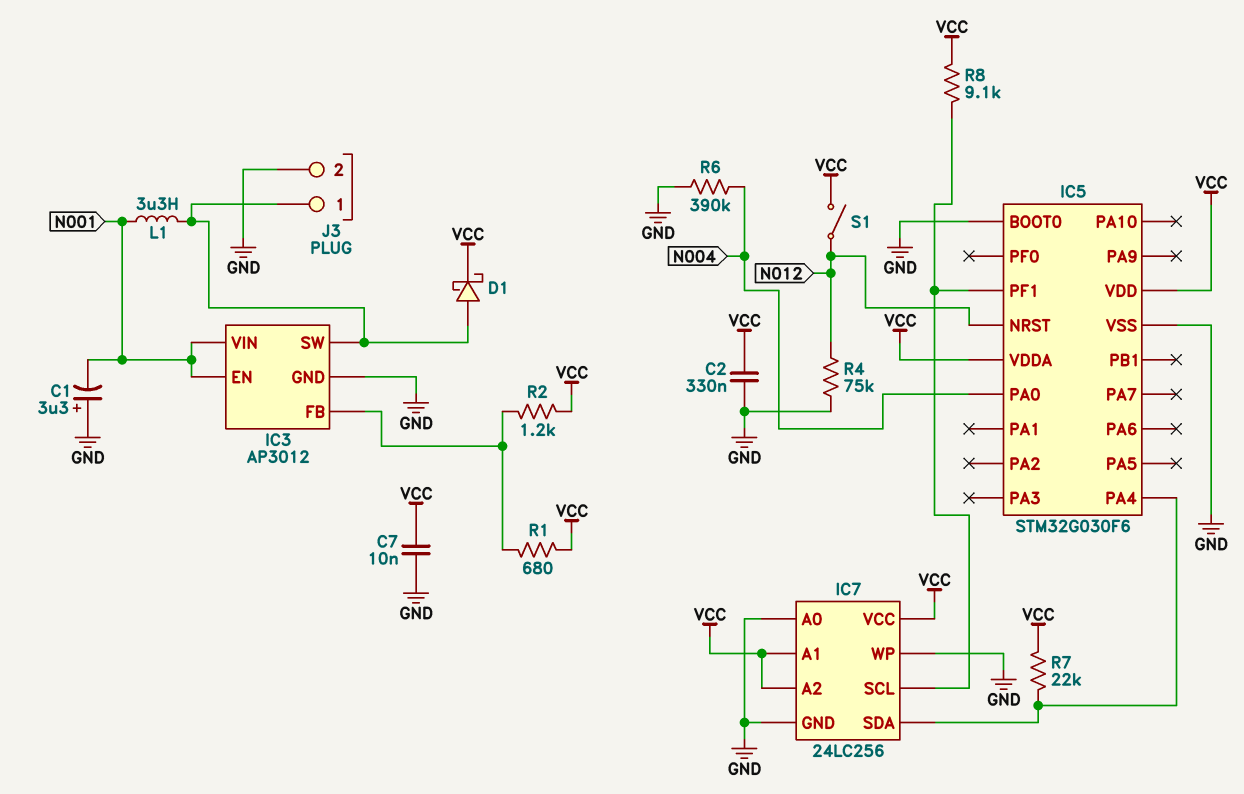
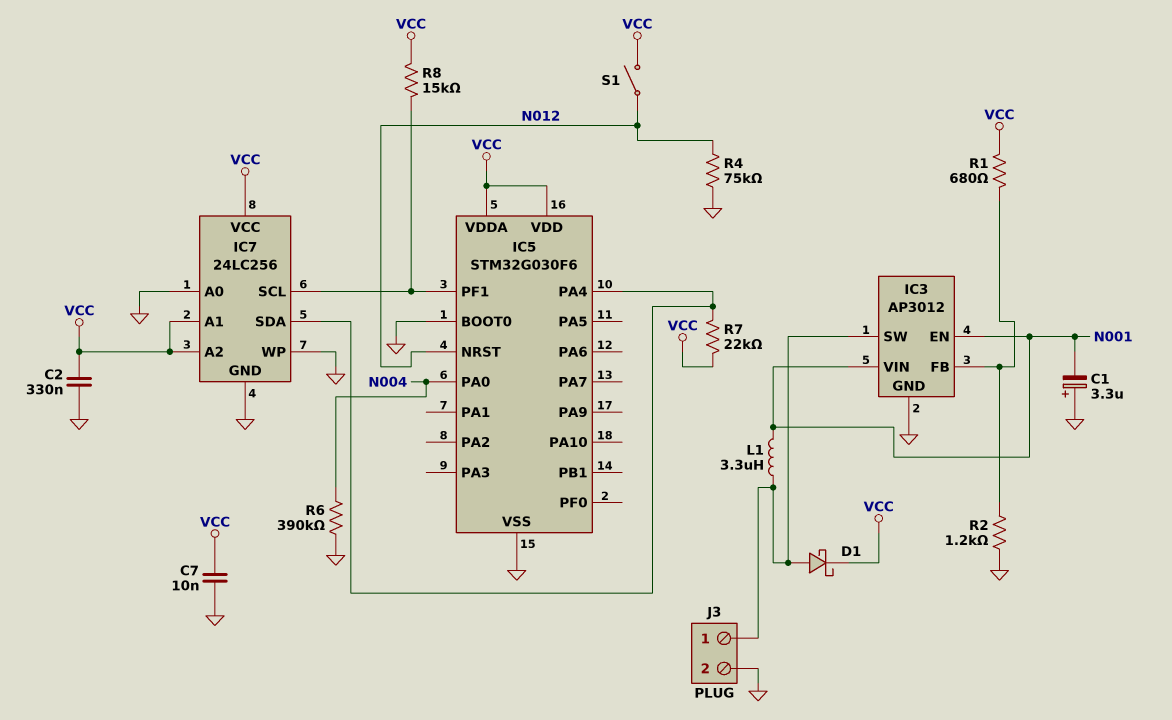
R2: 1.2k (IC3/FB, VCC) -> 1.2k (GND, IC3/FB)
R8: 9.1k (IC5/PF1, VCC) -> 15k (IC5/PF1, VCC)

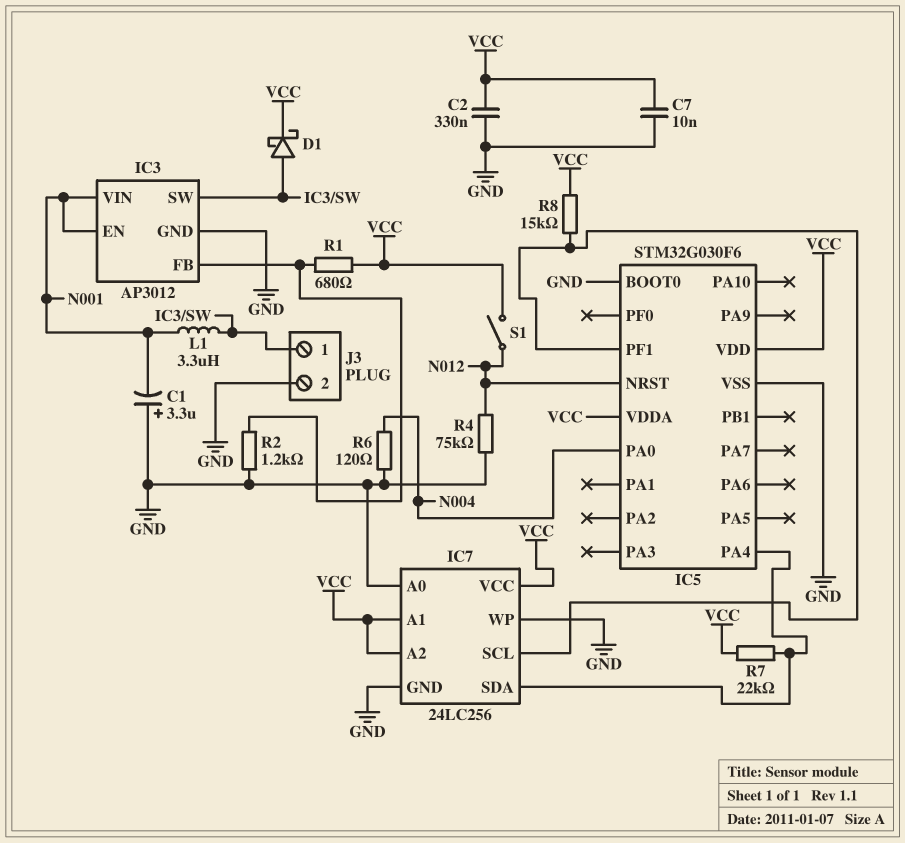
R6: 390k (GND, N004) -> 120 (GND, N004)

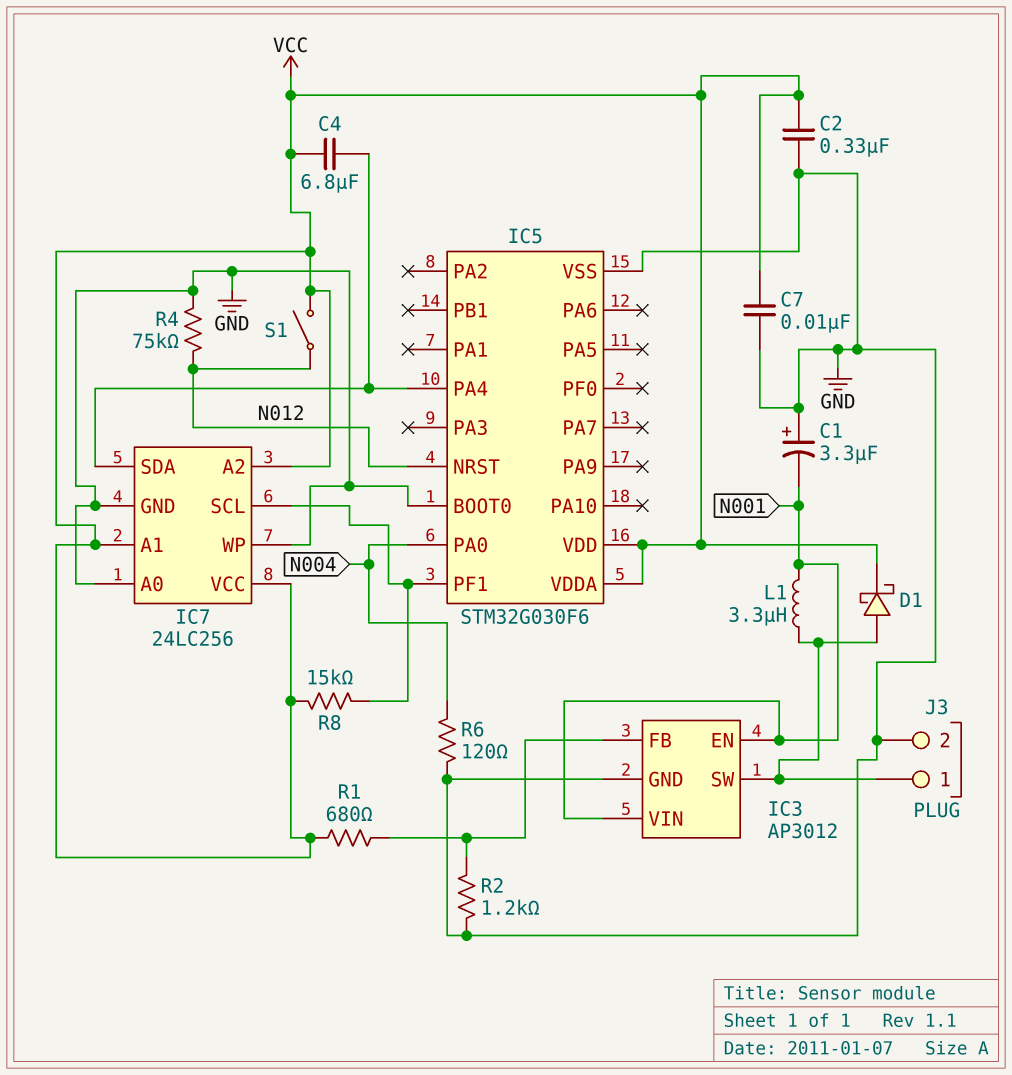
C4: none -> 6.8uF (IC5/PA4, VCC)
R7: 22k (IC5/PA4, VCC) -> none

